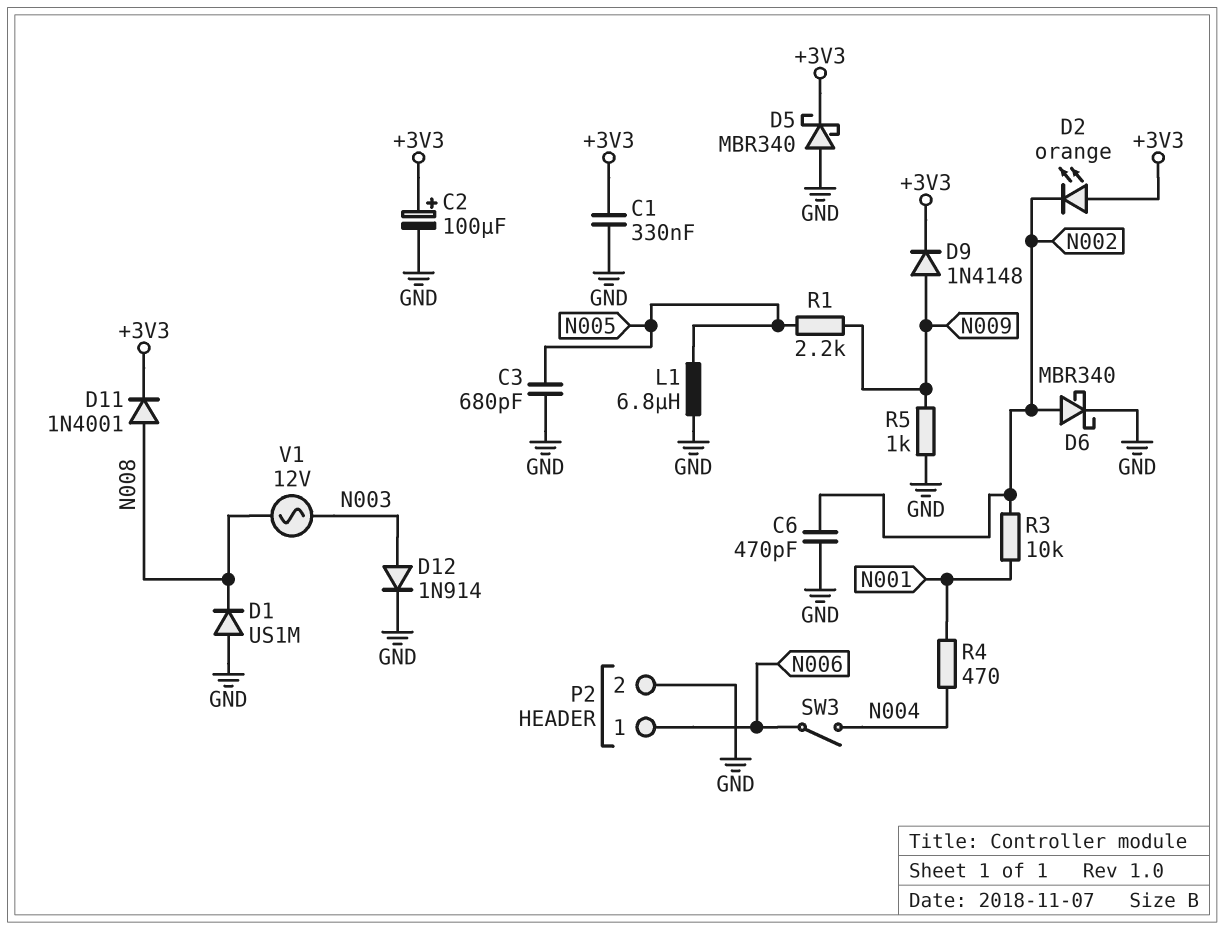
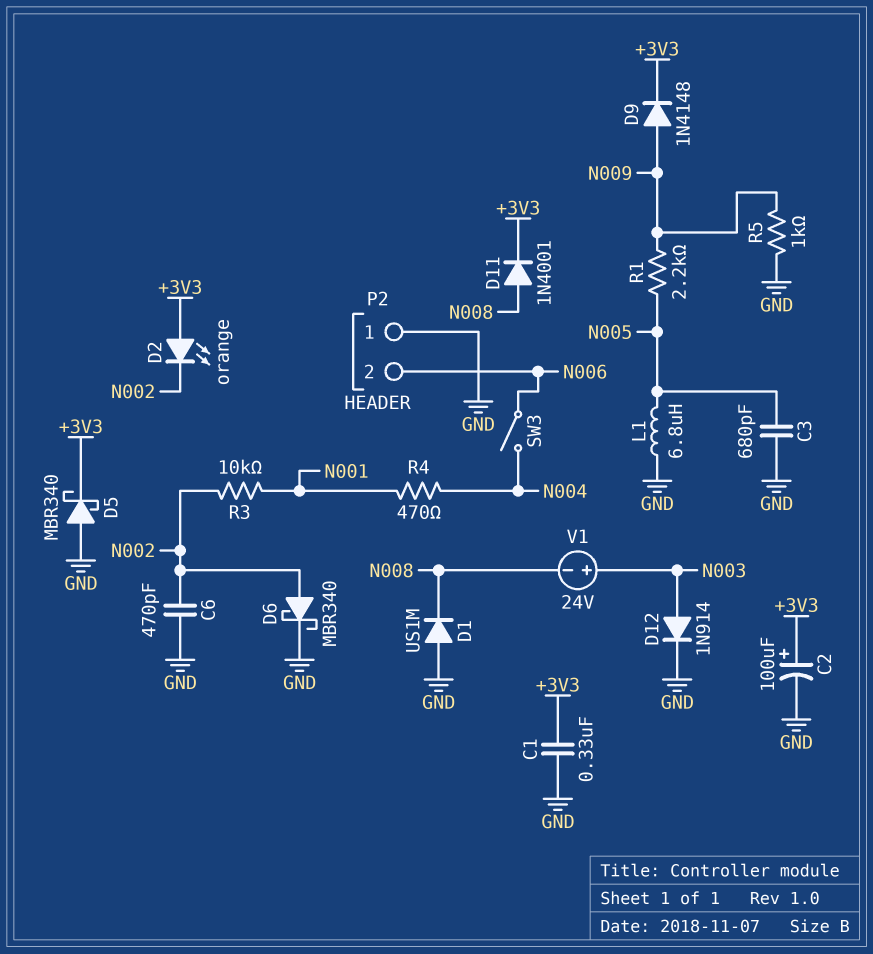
P2 pin 1: N006 -> GND
P2 pin 2: GND -> N006
V1: AC 12V (N003, N008) -> 24V (plus N003, minus N008)

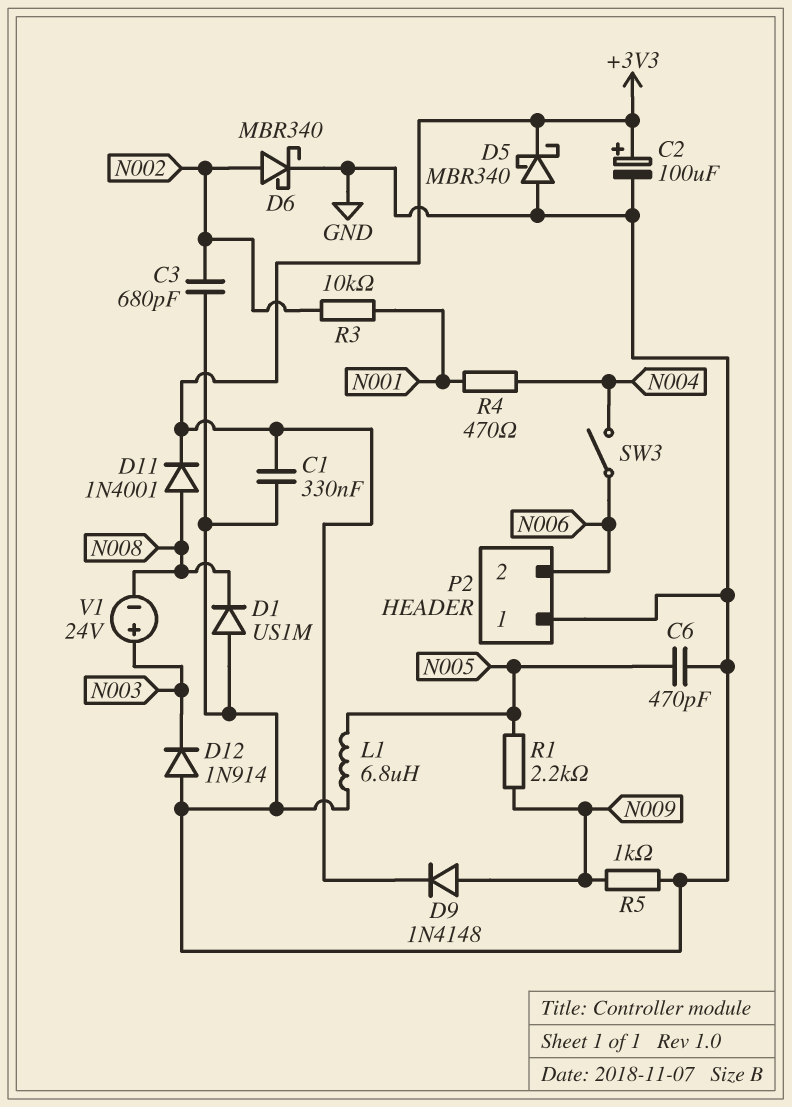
C3: 680pF (GND, N005) -> 680pF (GND, N002)
C6: 470pF (GND, N002) -> 470pF (GND, N005)
D2: LED orange (A +3V3, K N002) -> none
D12: diode 1N914 (A N003, K GND) -> diode 1N914 (A GND, K N003)

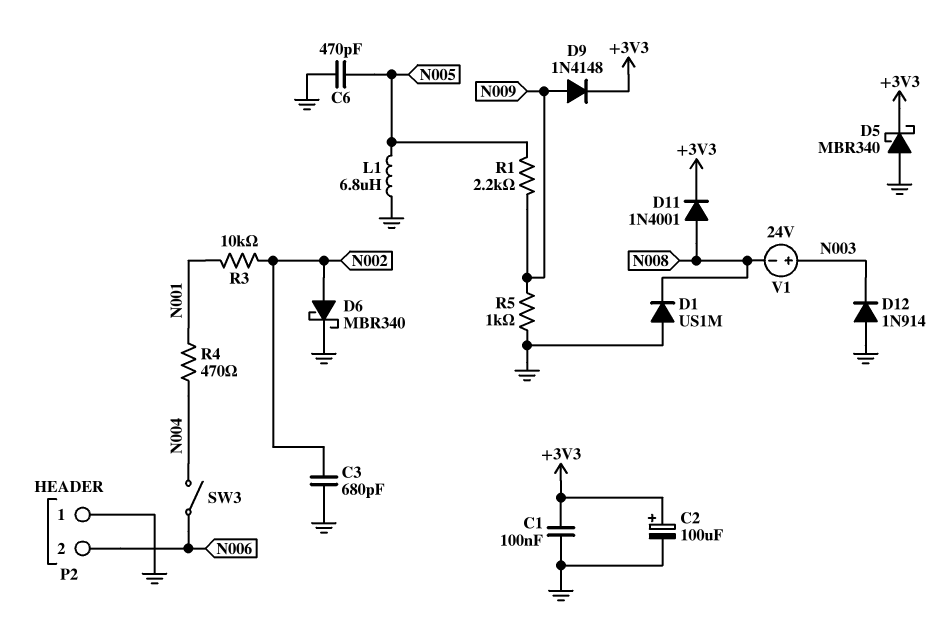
C1: 330nF (+3V3, GND) -> 100nF (+3V3, GND)

